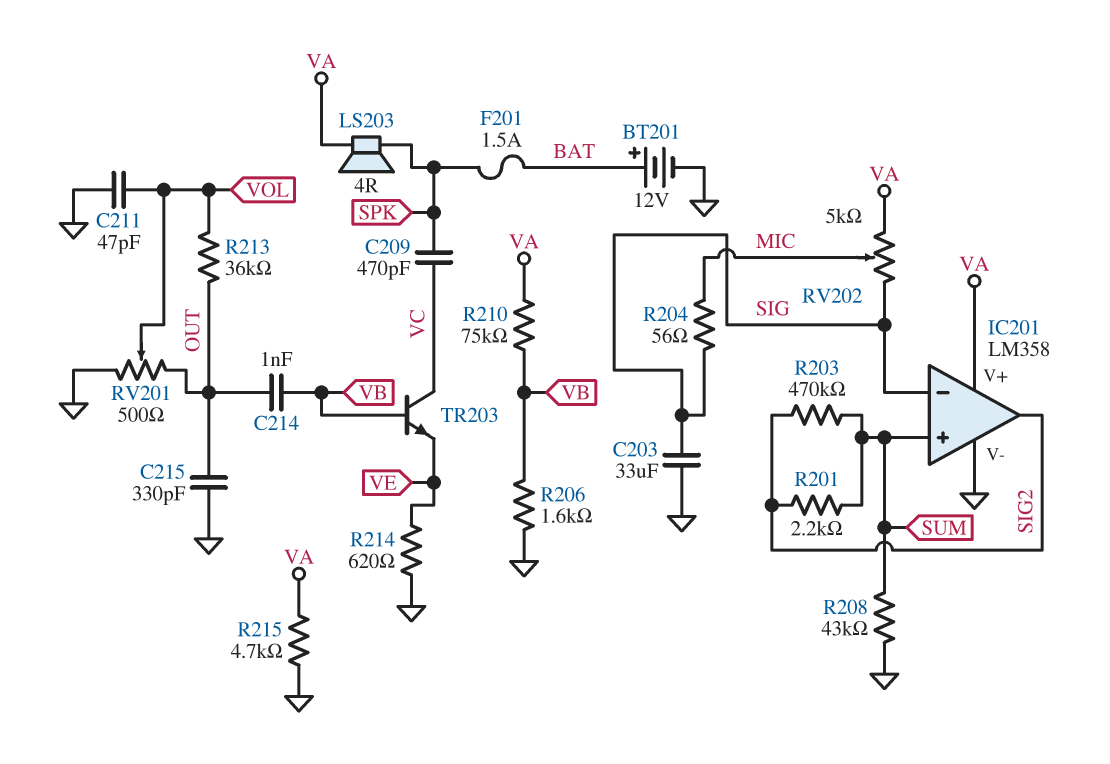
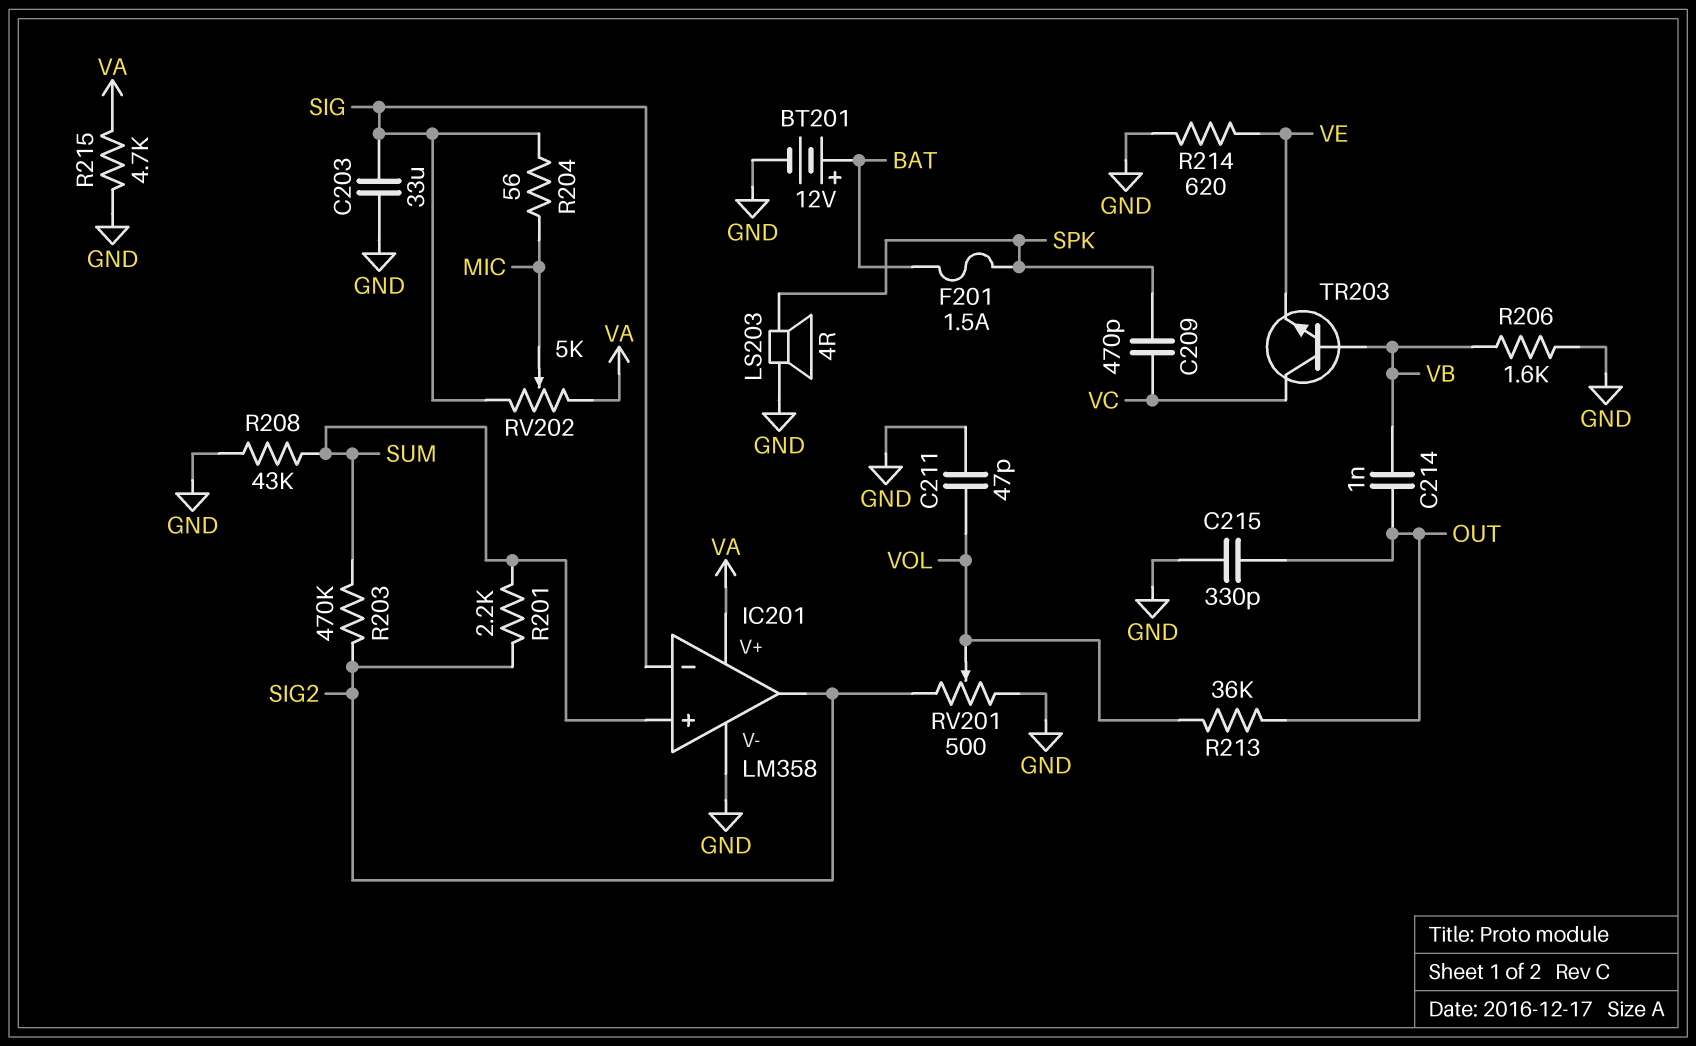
LS203: speaker 4R (SPK, VA) -> speaker 4R (GND, SPK)
R210: 75k (VA, VB) -> none
RV201: 500 (GND, OUT, wiper VOL) -> 500 (GND, SIG2, wiper VOL)

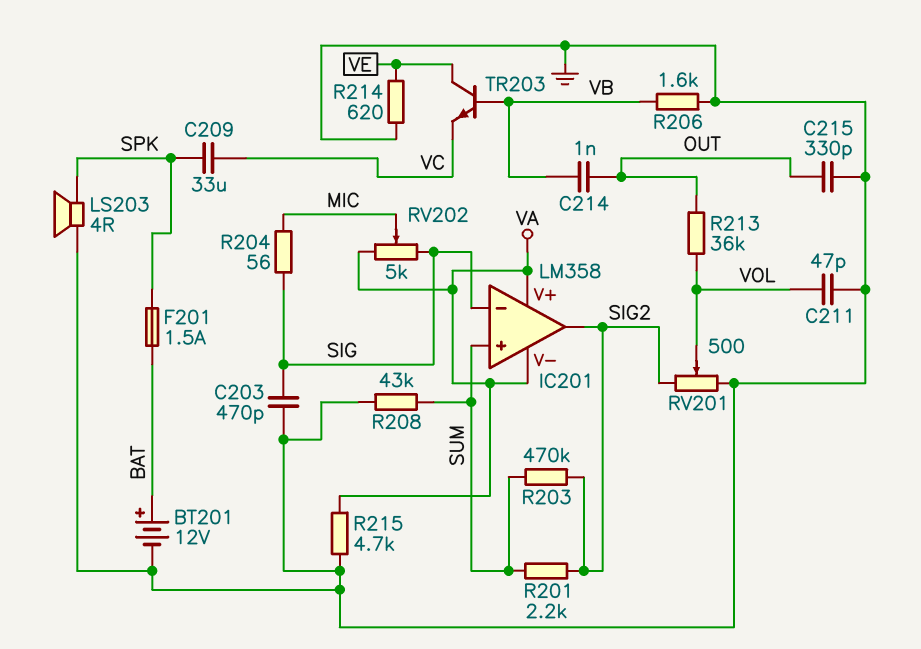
C203: 33uF (GND, SIG) -> 470pF (GND, SIG)
C209: 470pF (SPK, VC) -> 33uF (SPK, VC)
IC201 pin V-: GND -> VA
TR203: NPN (B VB, C VC, E VE) -> NPN (B VB, C VE, E VC)

